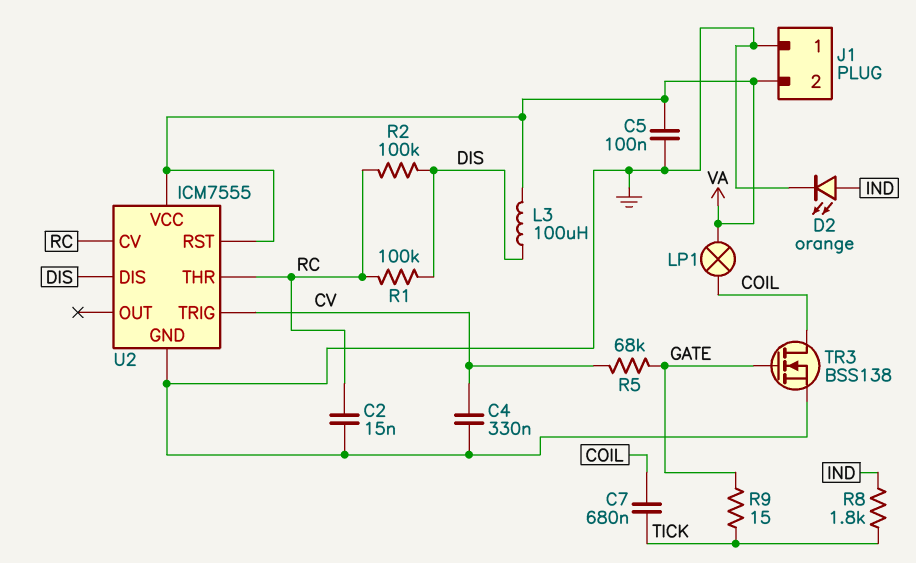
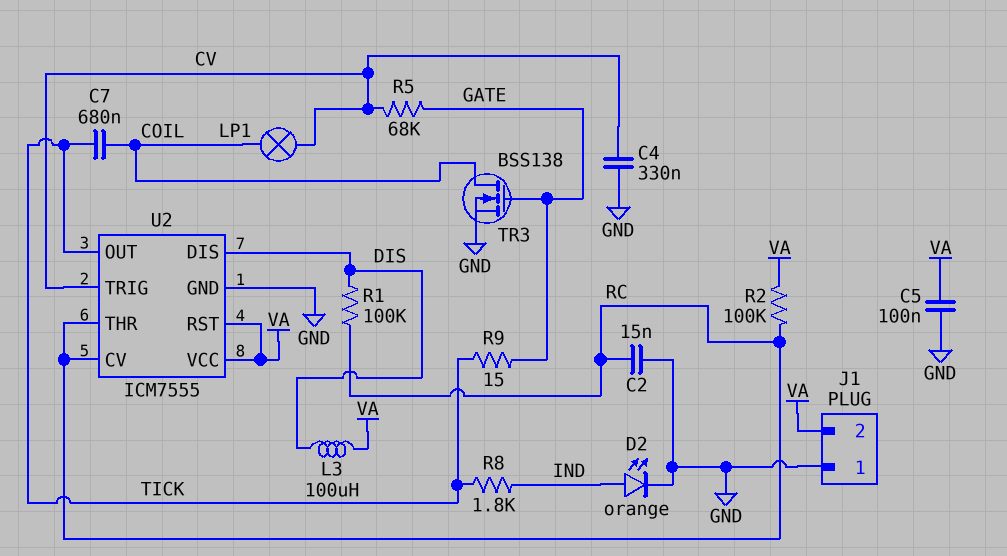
LP1: lamp (COIL, VA) -> lamp (COIL, CV)
R2: 100k (DIS, RC) -> 100k (RC, VA)
U2 pin OUT: none -> TICK

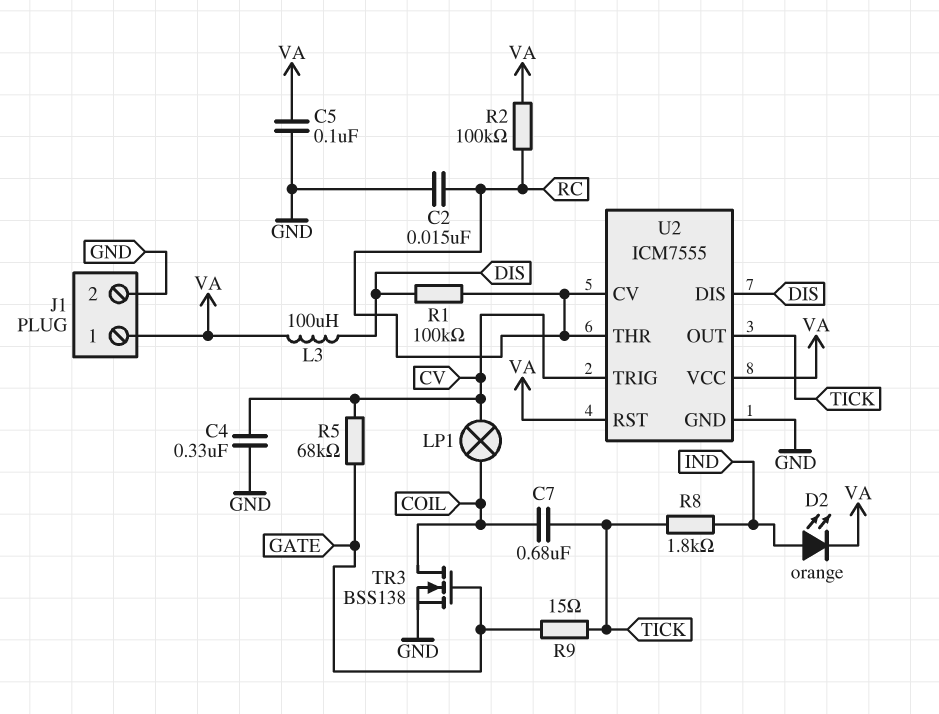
D2: LED orange (A IND, K GND) -> LED orange (A IND, K VA)
J1 pin 1: GND -> VA
J1 pin 2: VA -> GND

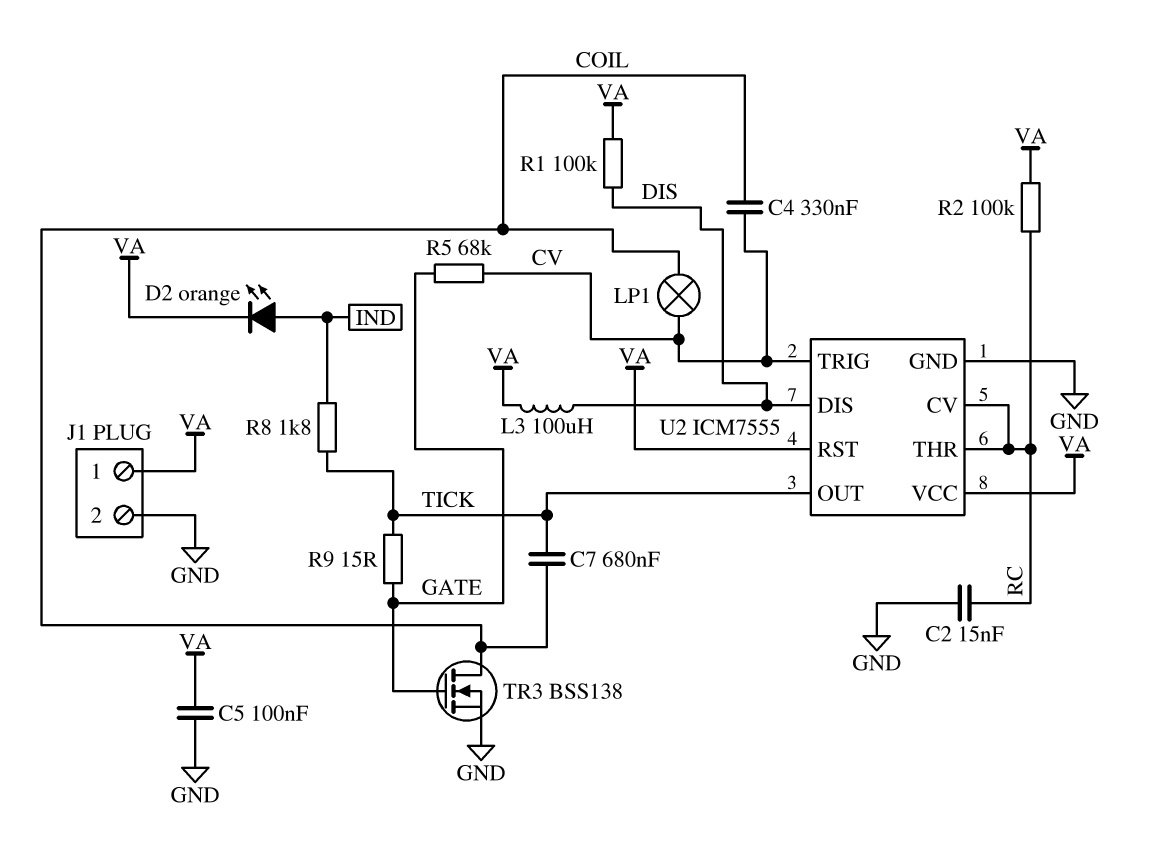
C4: 330nF (CV, GND) -> 330nF (COIL, CV)
R1: 100k (DIS, RC) -> 100k (DIS, VA)

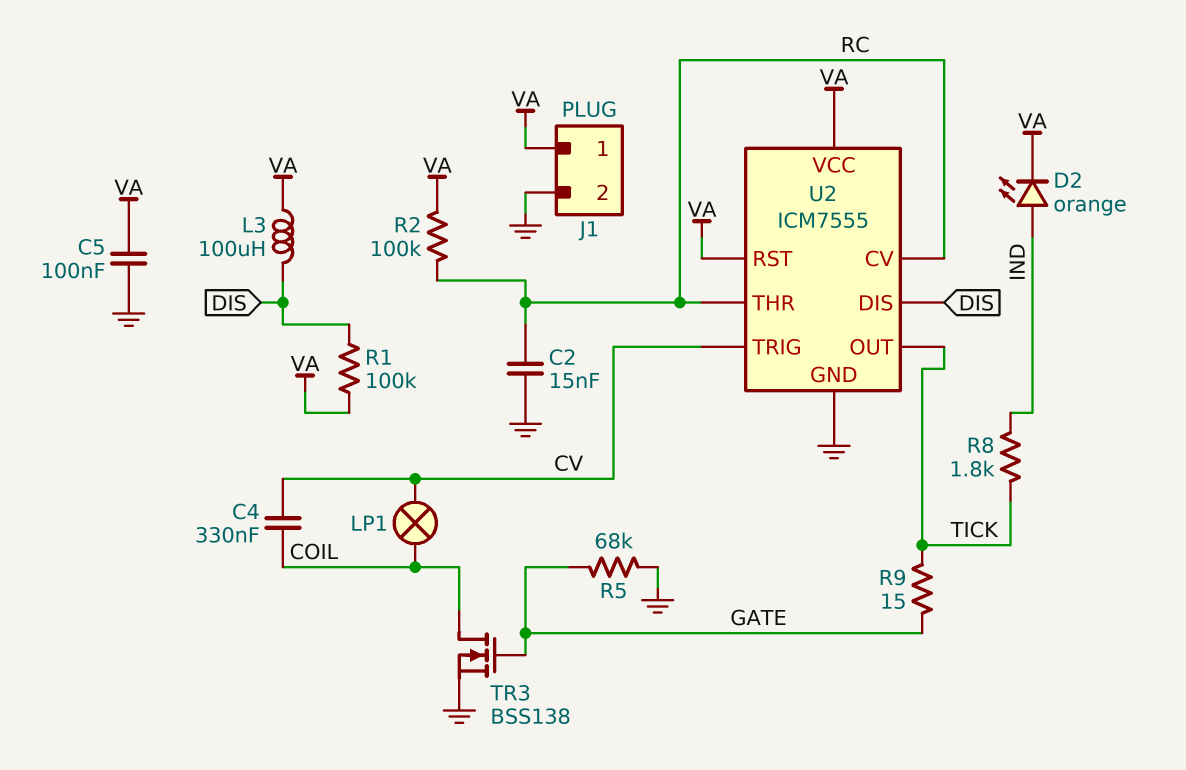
C7: 680nF (COIL, TICK) -> none
R5: 68k (CV, GATE) -> 68k (GATE, GND)

